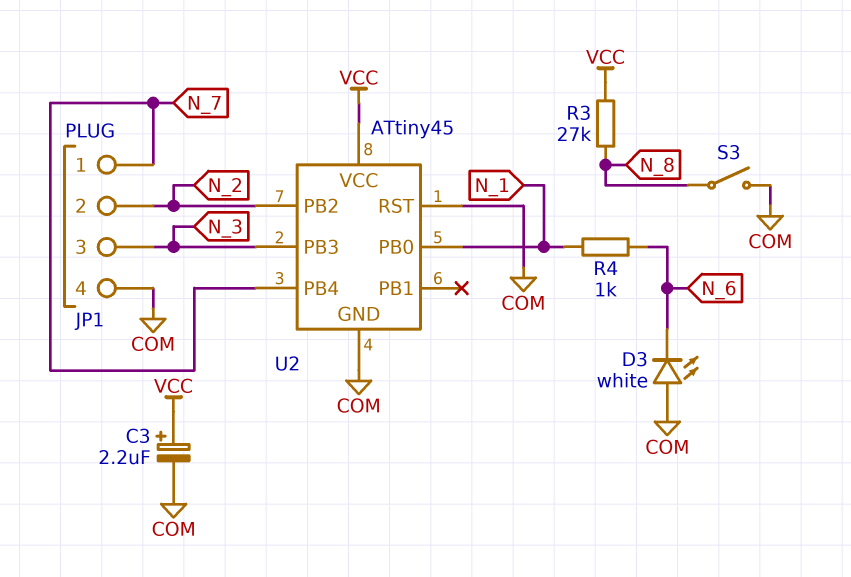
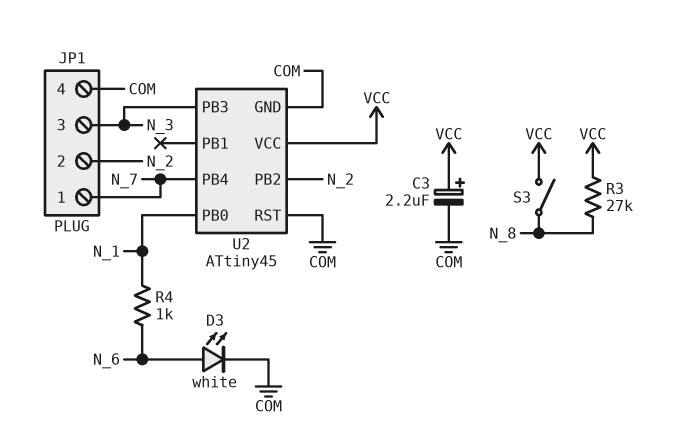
D3: LED white (A COM, K N_6) -> LED white (A N_6, K COM)
S3: switch (COM, N_8) -> switch (N_8, VCC)

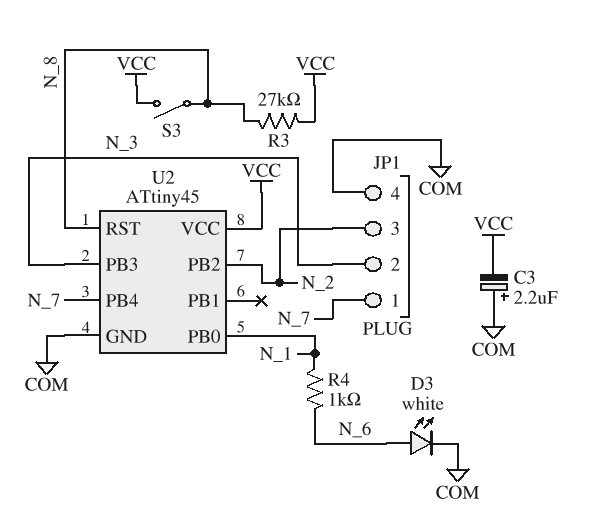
C3: 2.2uF (plus VCC, minus COM) -> 2.2uF (plus COM, minus VCC)
JP1 pin 2: N_2 -> N_3
JP1 pin 3: N_3 -> N_2
U2 pin RST: COM -> N_8

